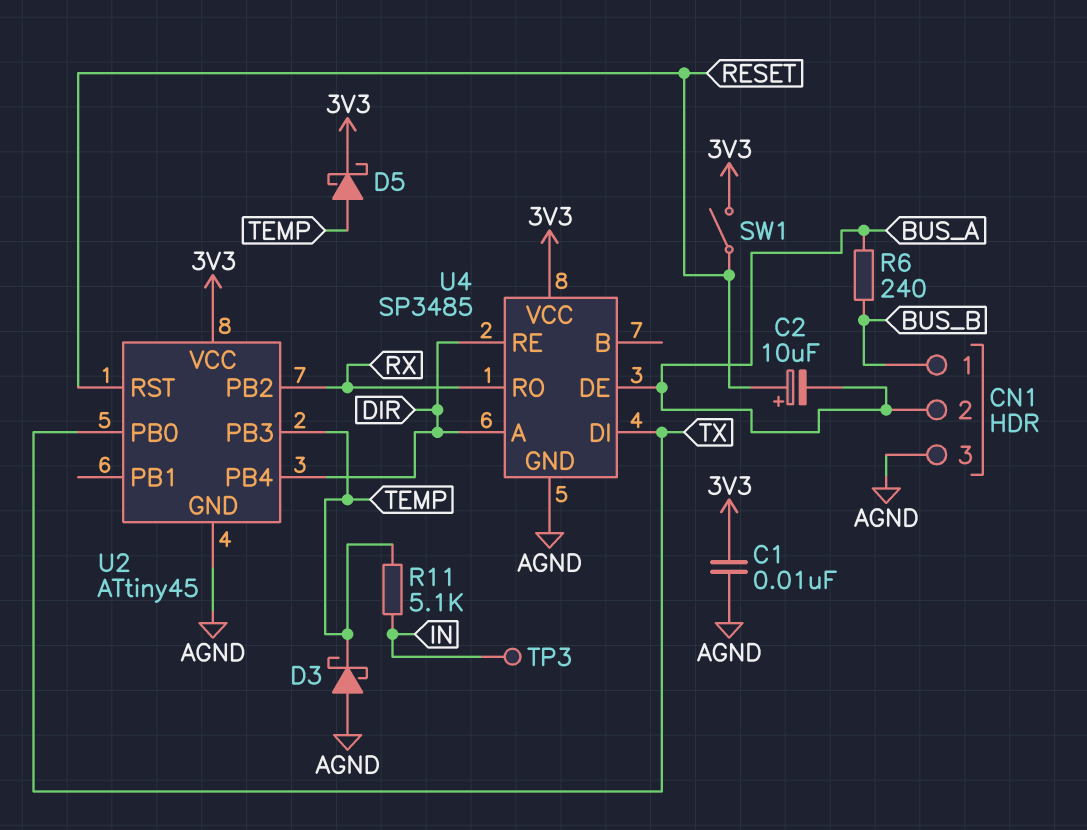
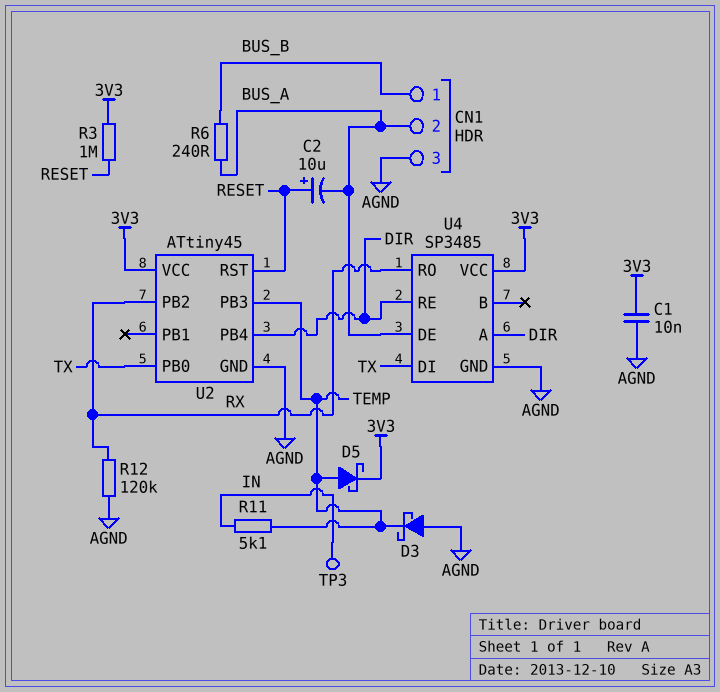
R3: none -> 1M (3V3, RESET)
R12: none -> 120k (AGND, RX)
SW1: switch (3V3, RESET) -> none

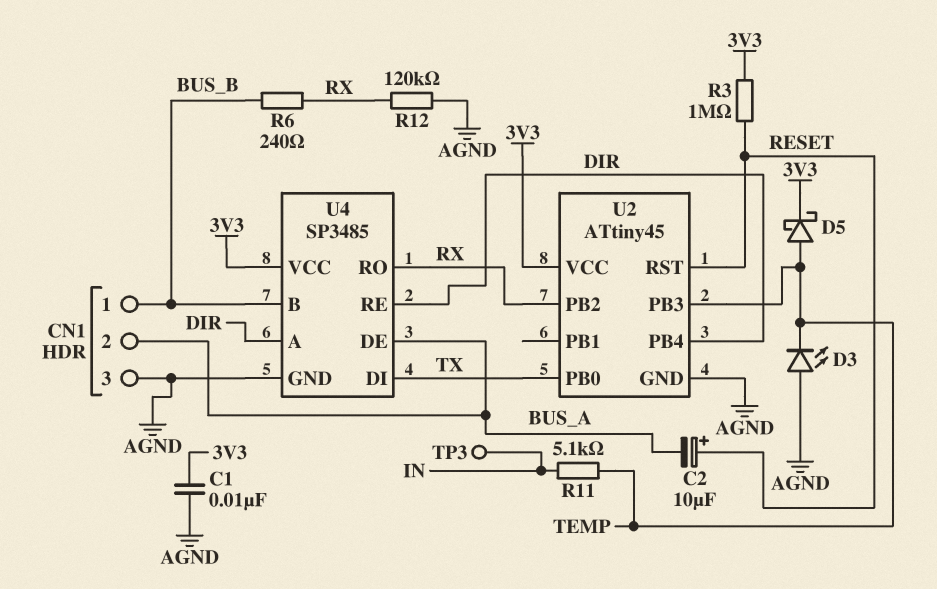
D3: schottky (A AGND, K TEMP) -> LED (A AGND, K TEMP)
R6: 240 (BUS_A, BUS_B) -> 240 (BUS_B, RX)
U4 pin B: none -> BUS_B

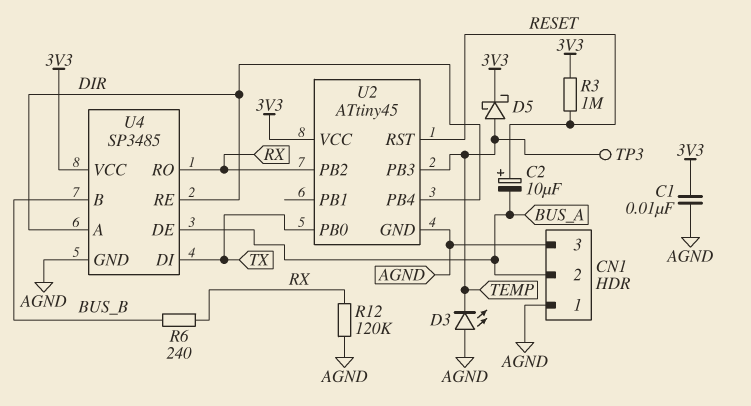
CN1 pin 1: BUS_B -> AGND
R11: 5.1k (IN, TEMP) -> none
TP3: test point (IN) -> test point (TEMP)

